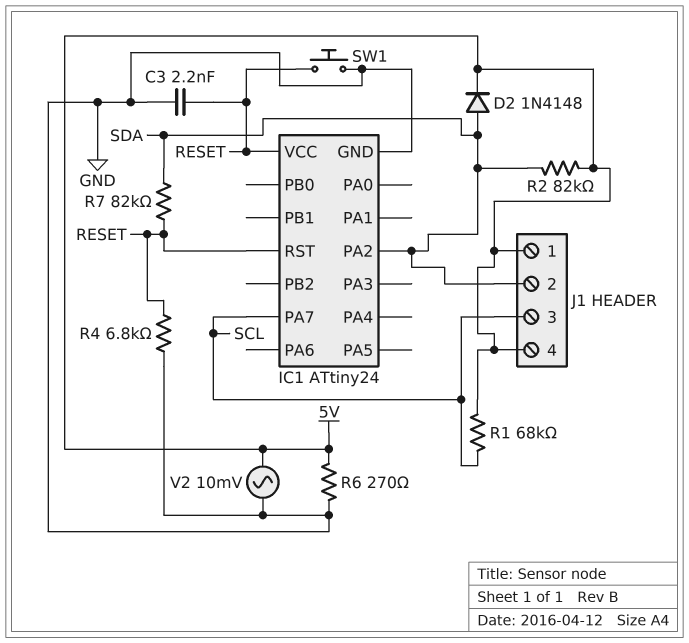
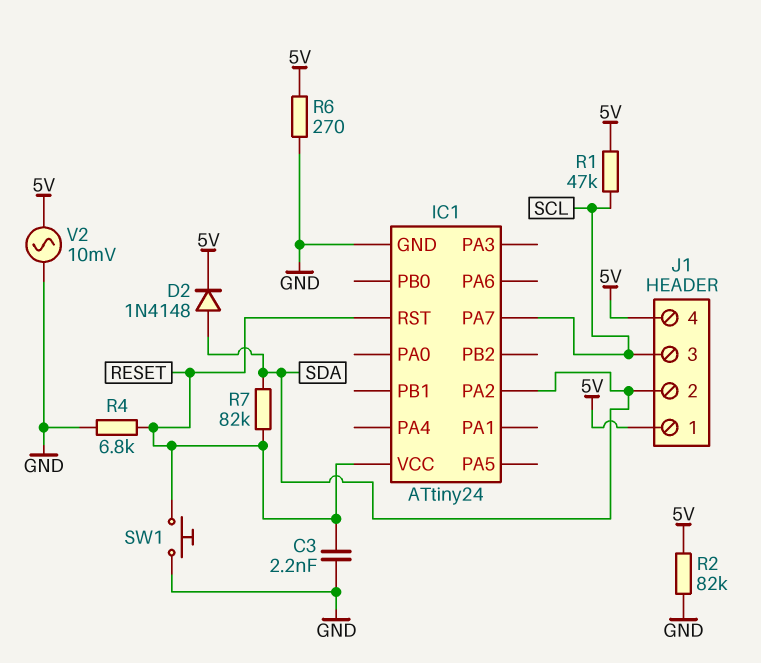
R1: 68k (5V, SCL) -> 47k (5V, SCL)
R2: 82k (5V, SDA) -> 82k (5V, GND)

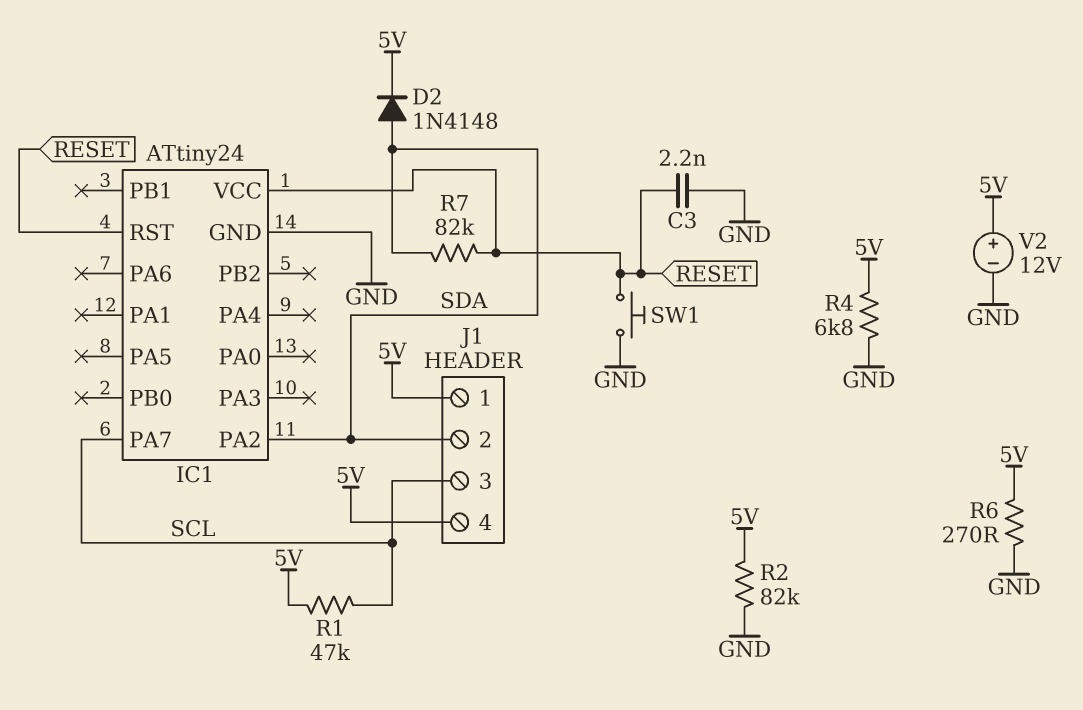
R4: 6.8k (GND, RESET) -> 6.8k (5V, GND)
V2: AC 10mV (5V, GND) -> 12V (plus 5V, minus GND)

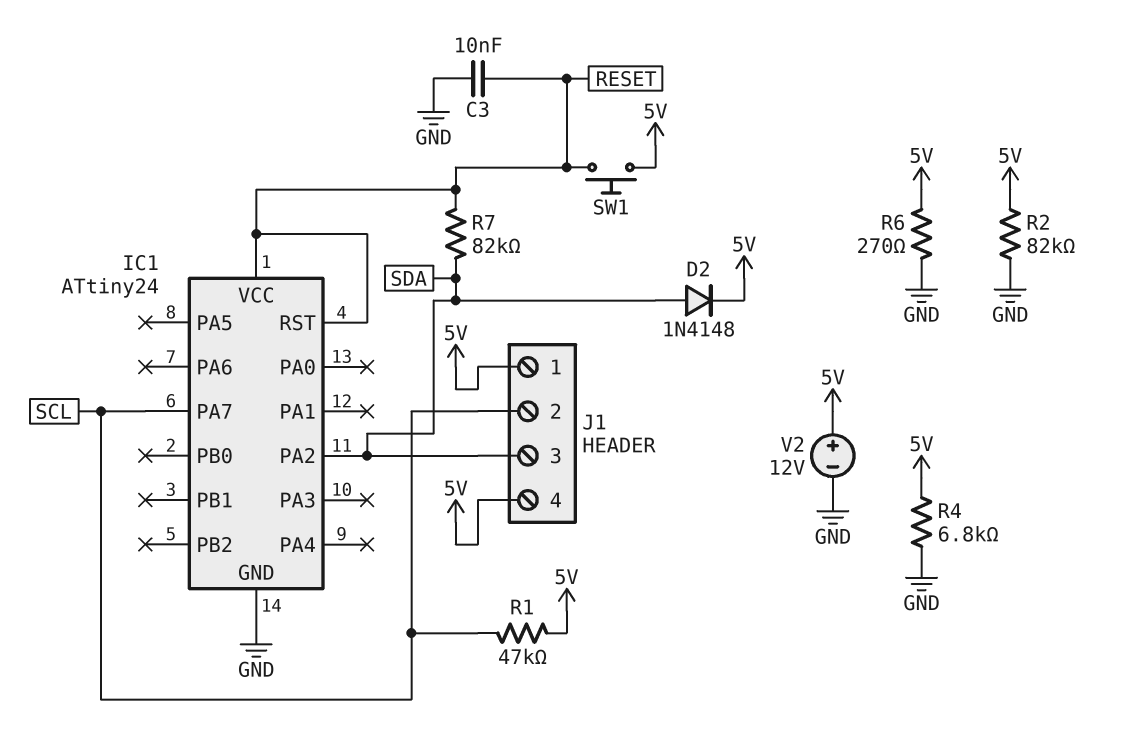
C3: 2.2nF (GND, RESET) -> 10nF (GND, RESET)
J1 pin 2: SDA -> SCL
J1 pin 3: SCL -> SDA
SW1: button (GND, RESET) -> button (5V, RESET)

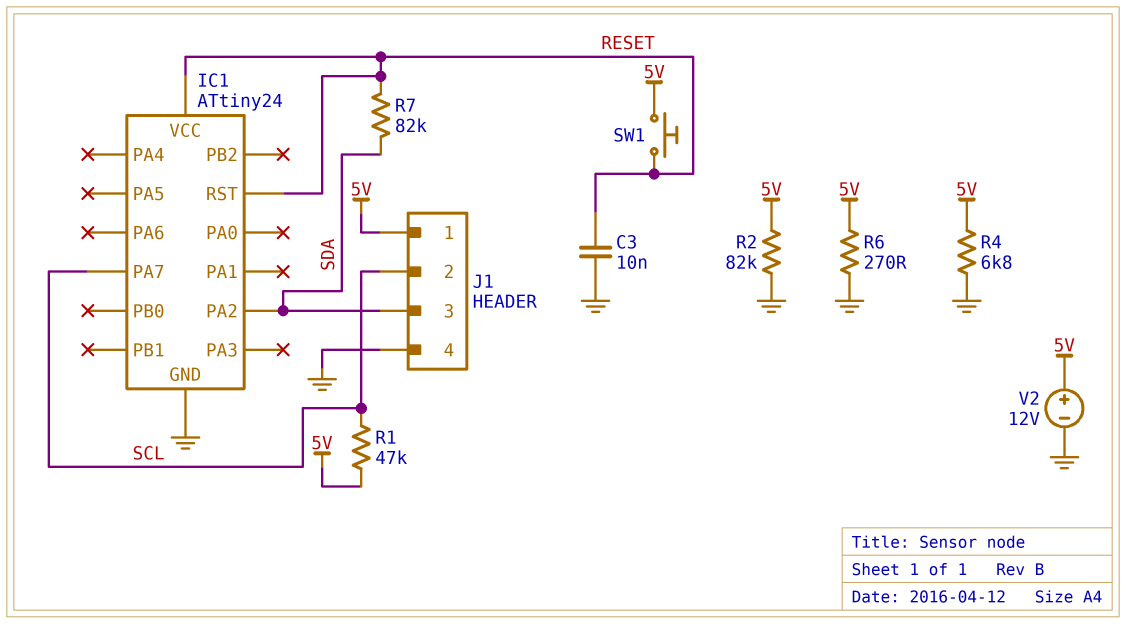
D2: diode 1N4148 (A SDA, K 5V) -> none
J1 pin 4: 5V -> GND

